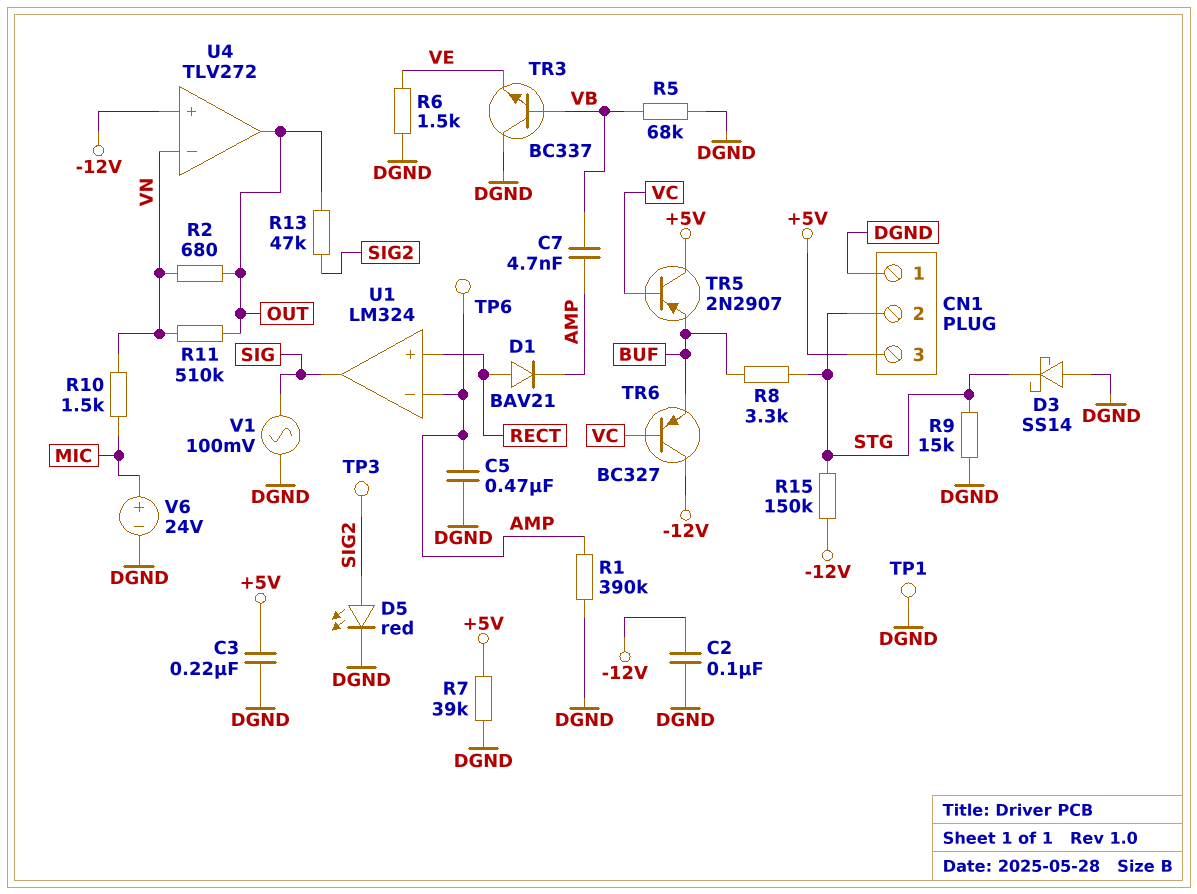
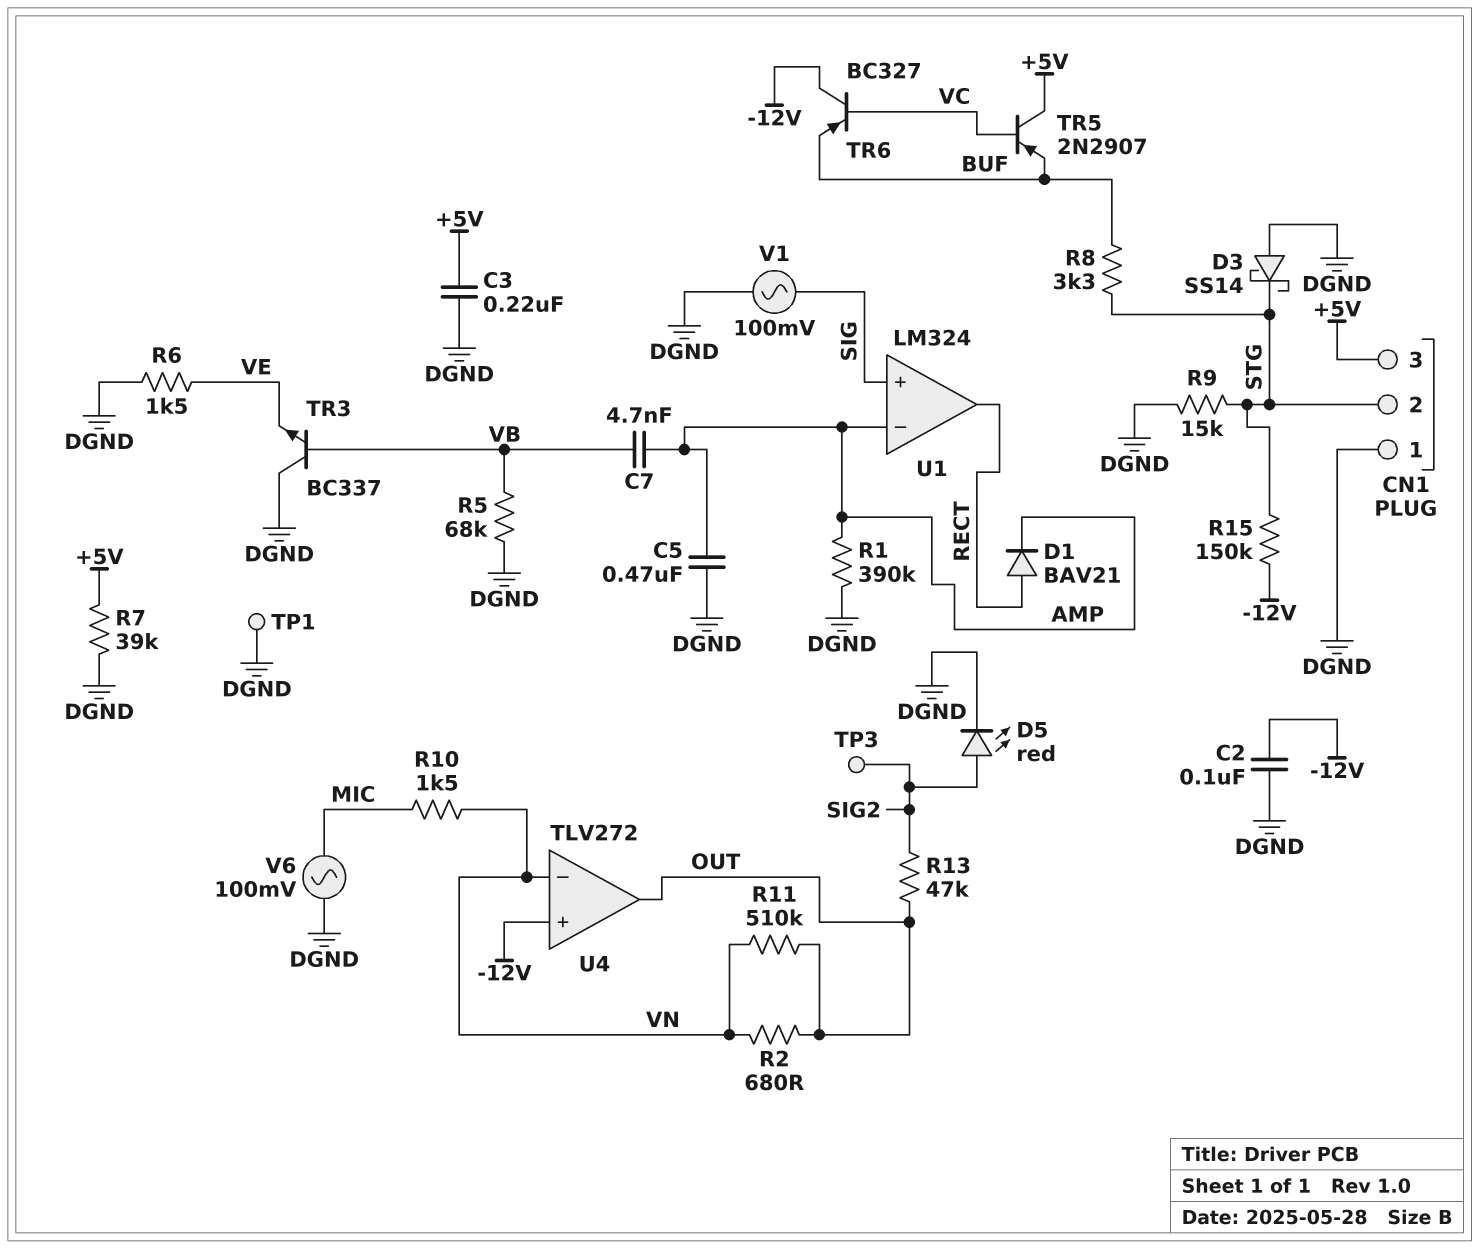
TP6: test point (AMP) -> none
U1 pin in+: RECT -> SIG
U1 pin out: SIG -> RECT
V6: 24V (plus MIC, minus DGND) -> AC 100mV (DGND, MIC)

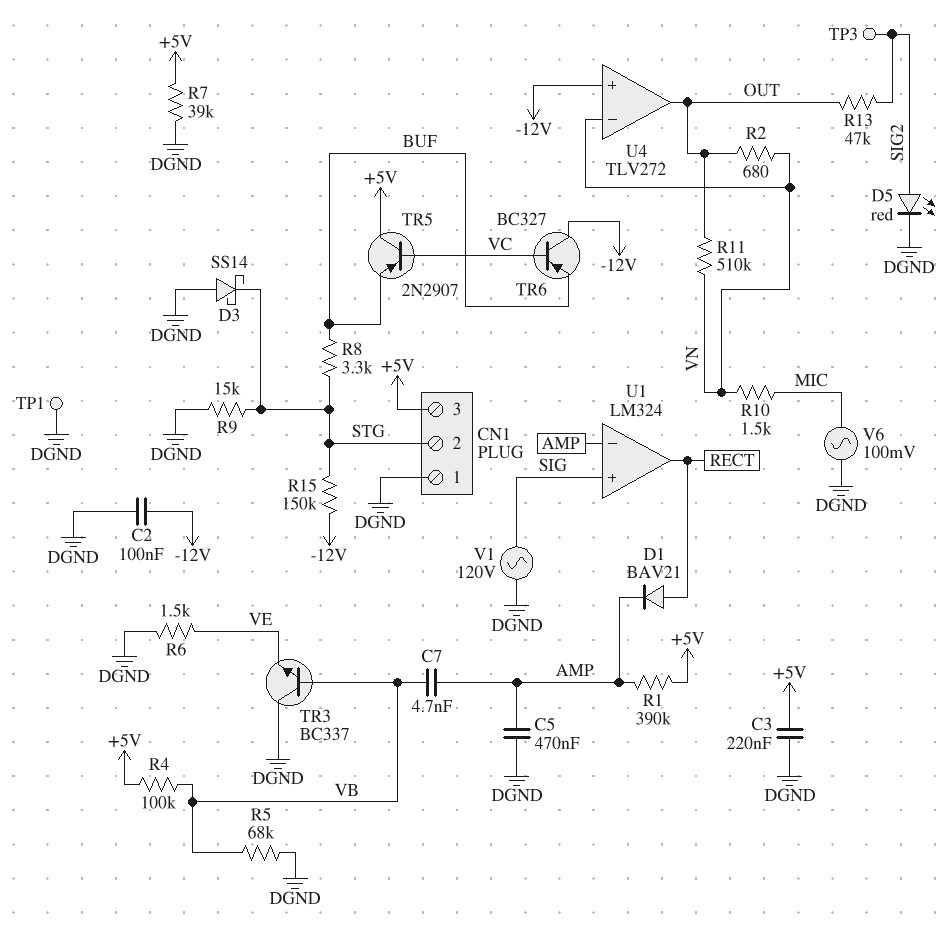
R1: 390k (AMP, DGND) -> 390k (+5V, AMP)
R4: none -> 100k (+5V, VB)
V1: AC 100mV (DGND, SIG) -> AC 120V (DGND, SIG)

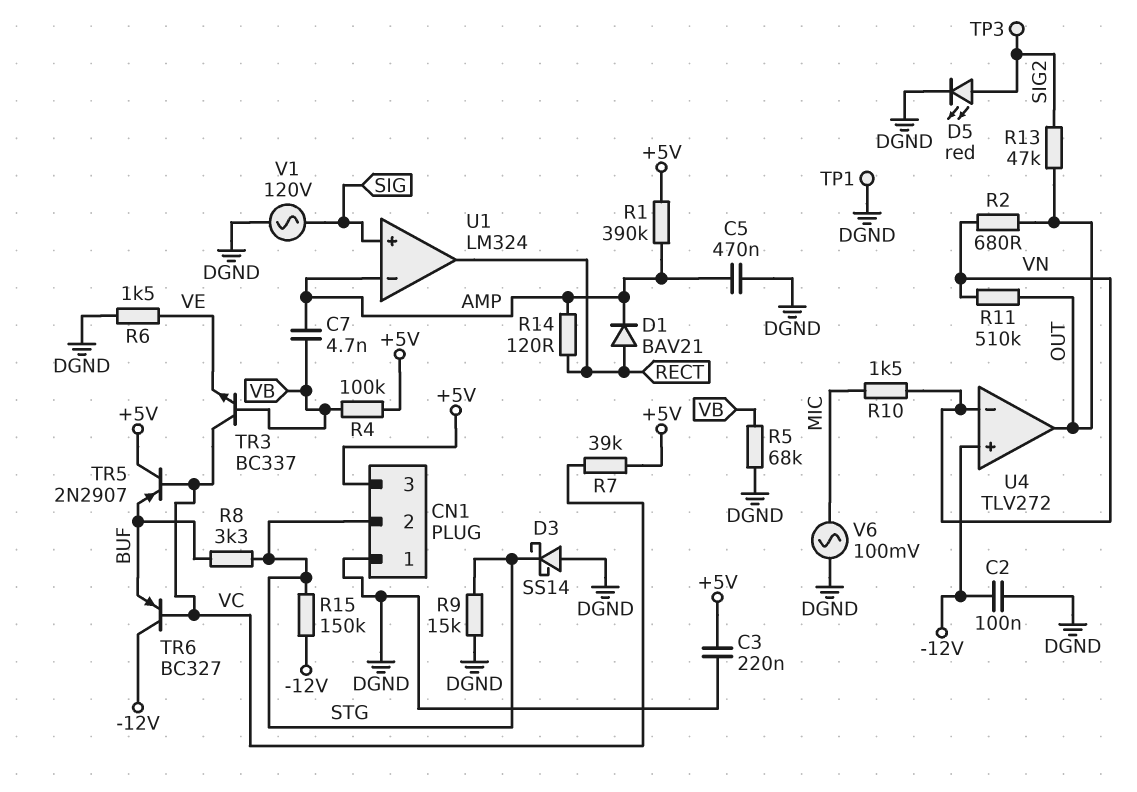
R7: 39k (+5V, DGND) -> 39k (+5V, VC)
R14: none -> 120 (AMP, RECT)
TR3: NPN BC337 (B VB, C DGND, E VE) -> NPN BC337 (B VB, C VC, E VE)

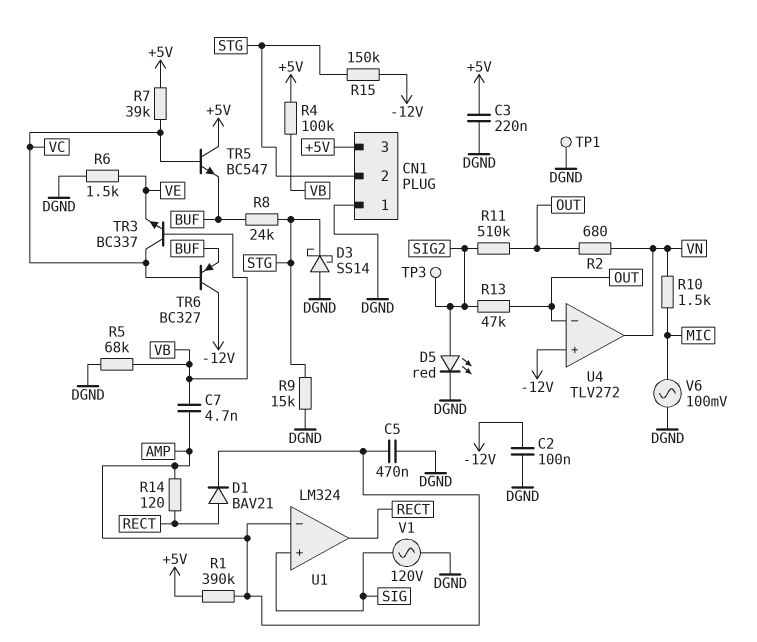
R8: 3.3k (BUF, STG) -> 24k (BUF, STG)
R11: 510k (OUT, VN) -> 510k (OUT, SIG2)
TR5: PNP 2N2907 (B VC, C +5V, E BUF) -> NPN BC547 (B VC, C +5V, E BUF)
U4 pin in-: VN -> OUT
U4 pin out: OUT -> VN

